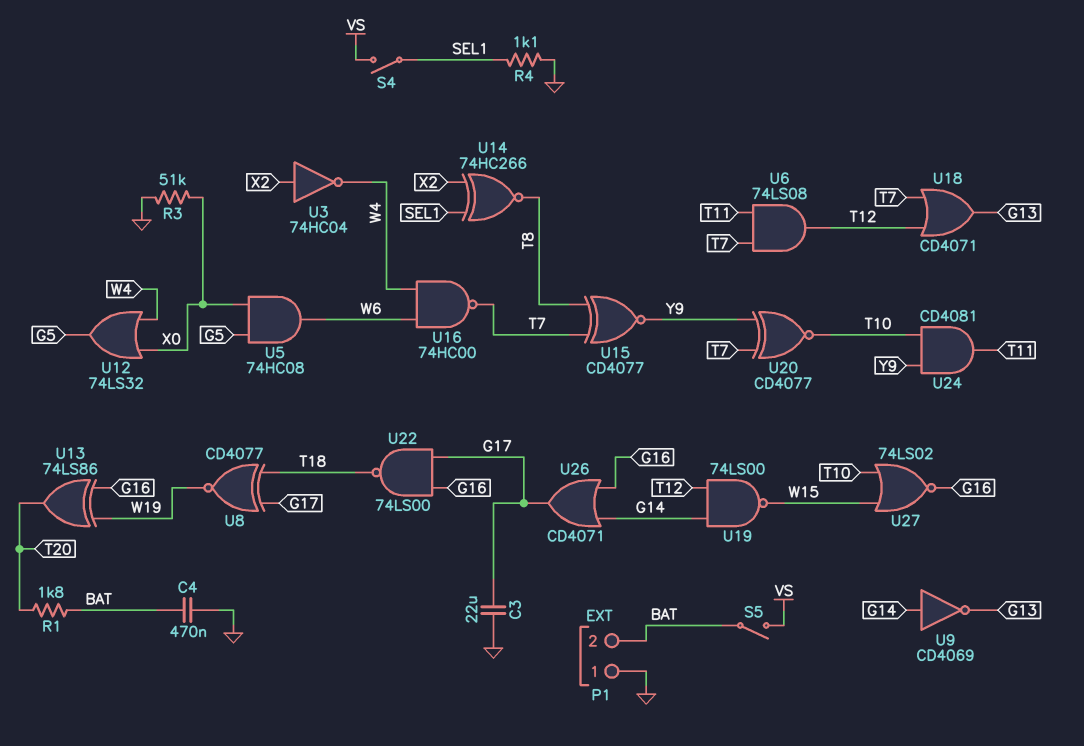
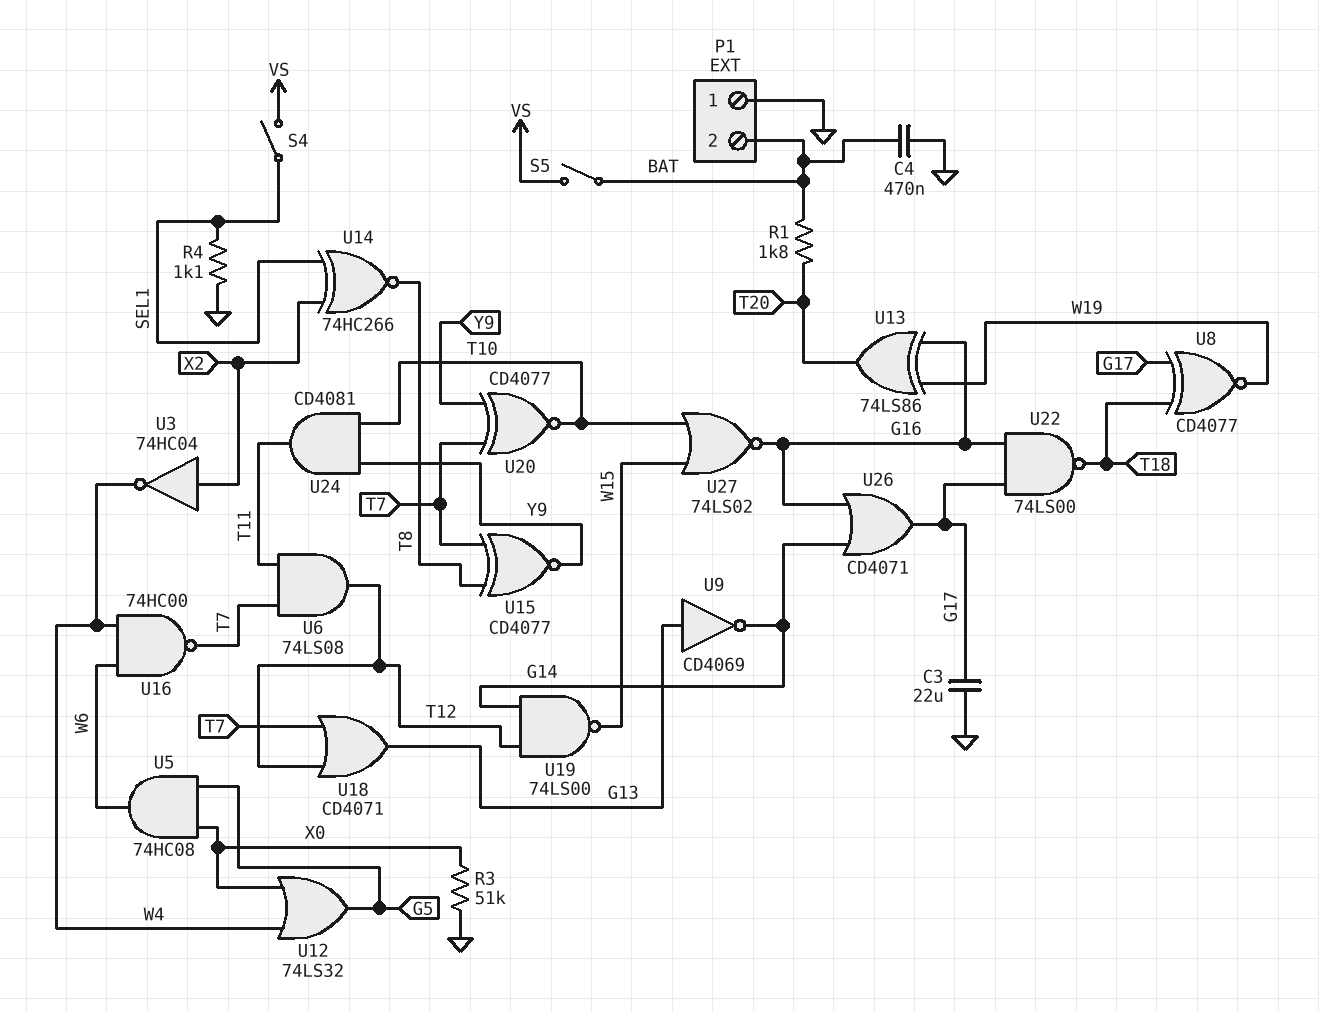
U9: NOT CD4069 (in G14, out G13) -> NOT CD4069 (in G13, out G14)

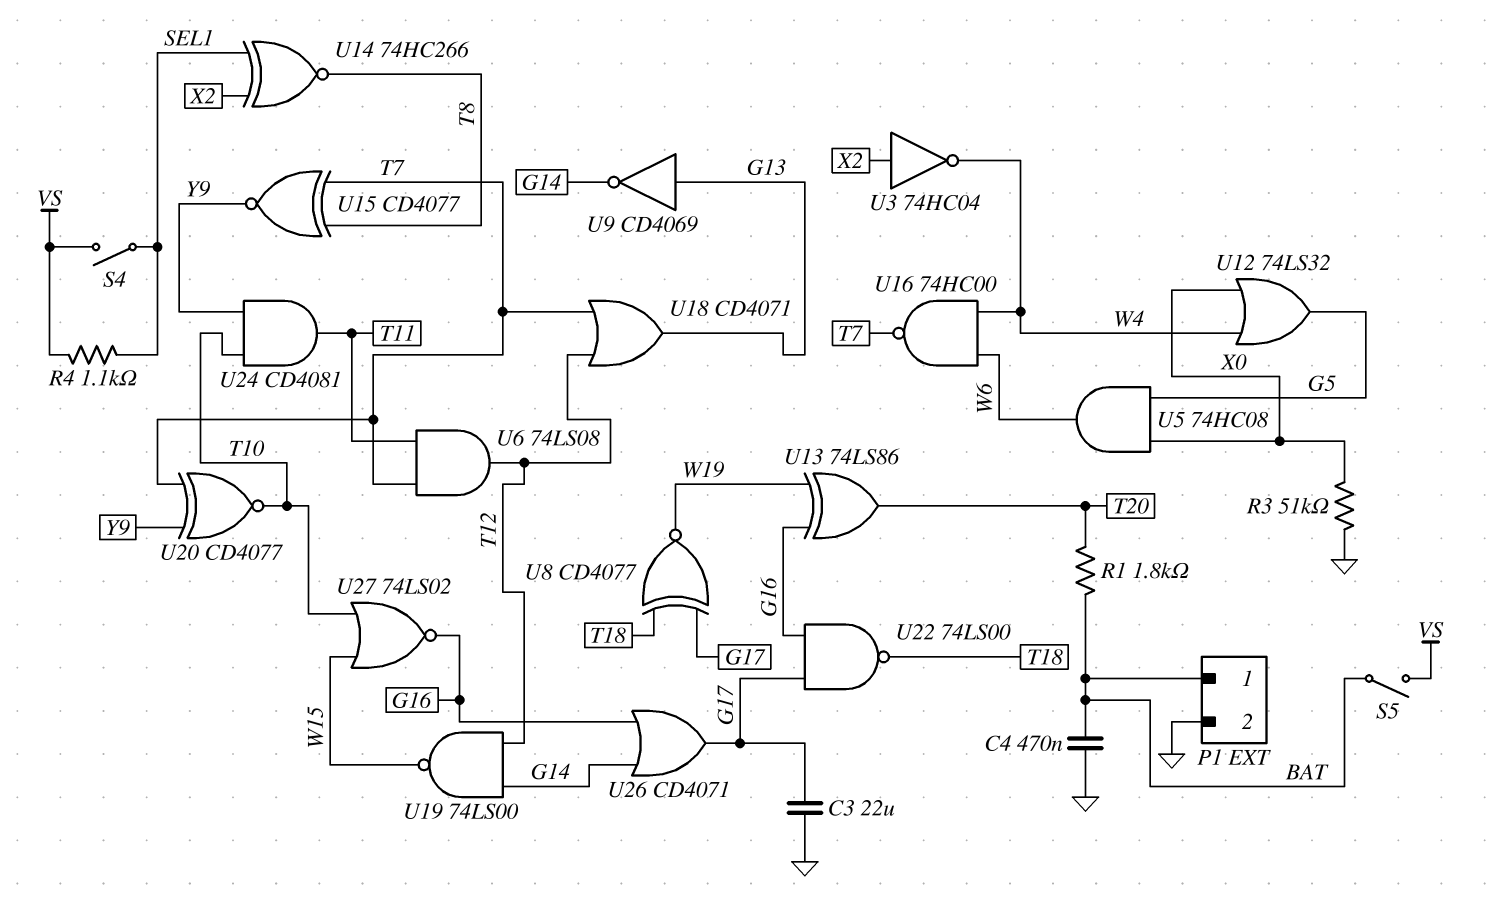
P1 pin 1: GND -> BAT
P1 pin 2: BAT -> GND
R4: 1.1k (GND, SEL1) -> 1.1k (SEL1, VS)

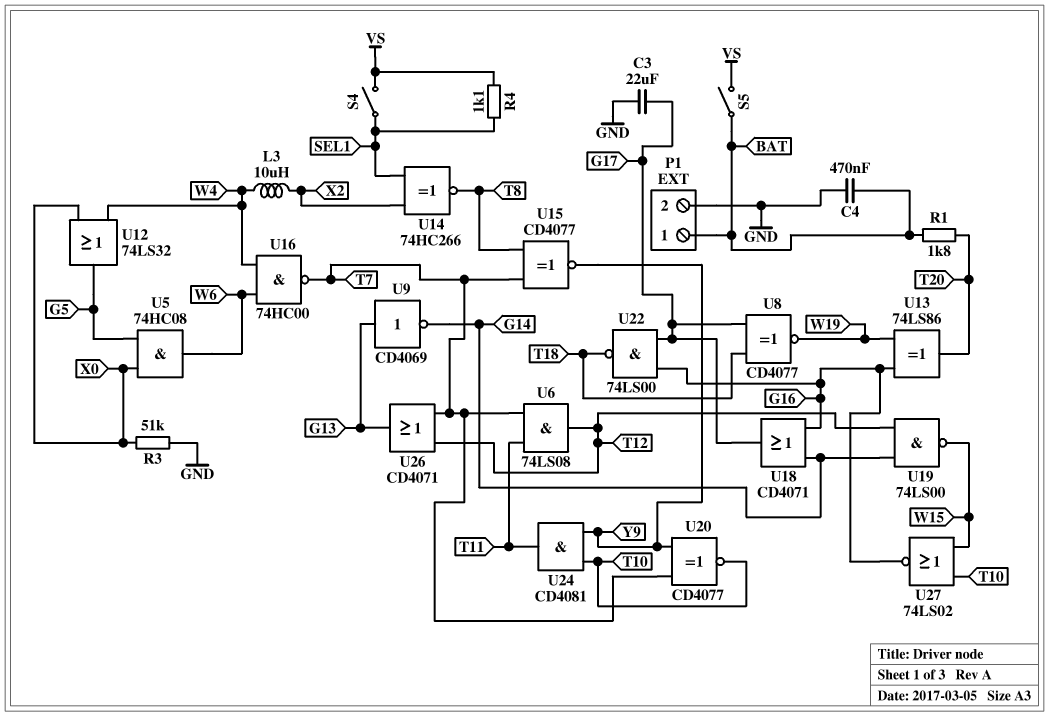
L3: none -> 10uH (W4, X2)
U3: NOT 74HC04 (in X2, out W4) -> none
U18: OR CD4071 (in T7, in T12, out G13) -> OR CD4071 (in G14, in G16, out G17)
U26: OR CD4071 (in G14, in G16, out G17) -> OR CD4071 (in T7, in T12, out G13)

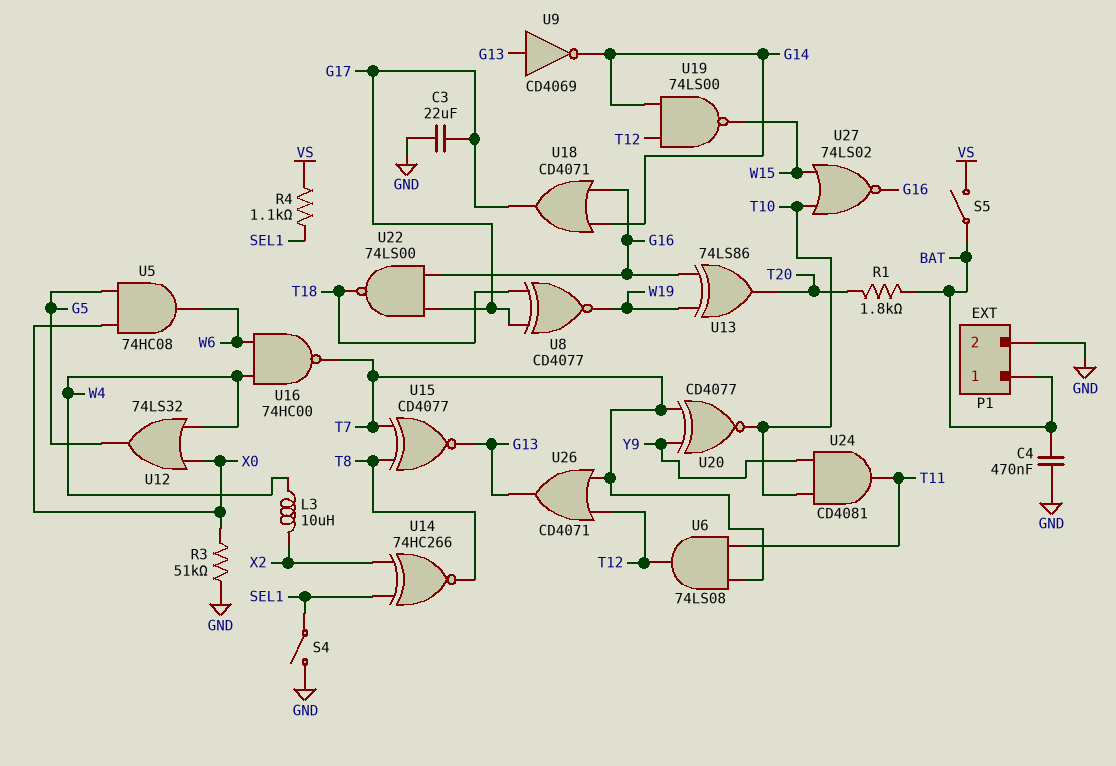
S4: switch (SEL1, VS) -> switch (GND, SEL1)
U15: XNOR CD4077 (in T7, in T8, out Y9) -> XNOR CD4077 (in T7, in T8, out G13)

